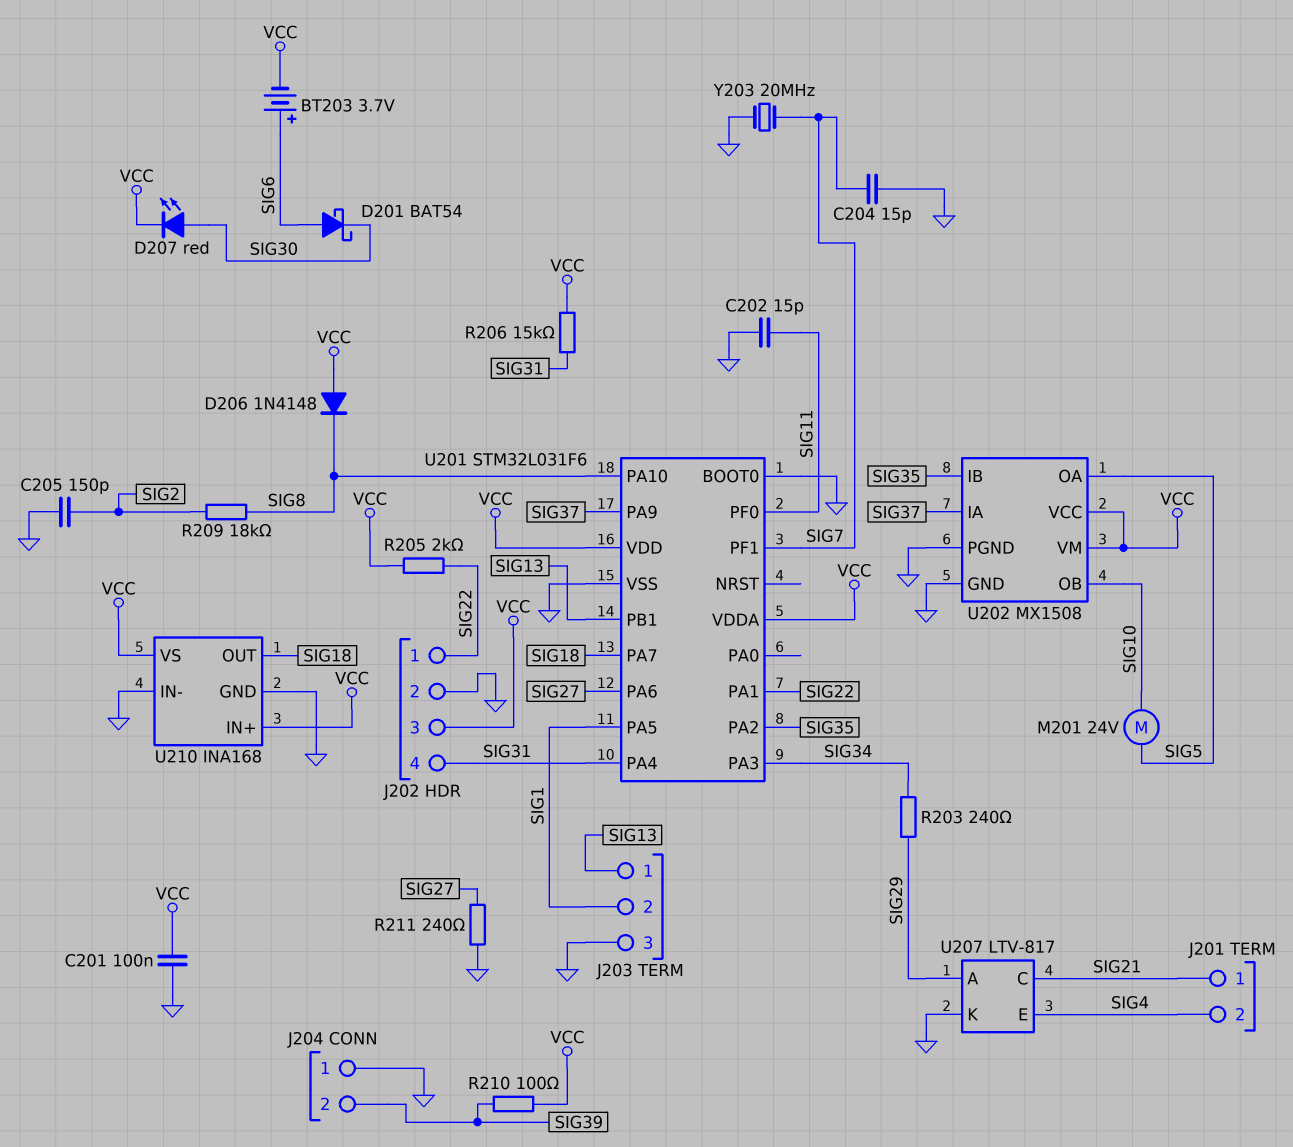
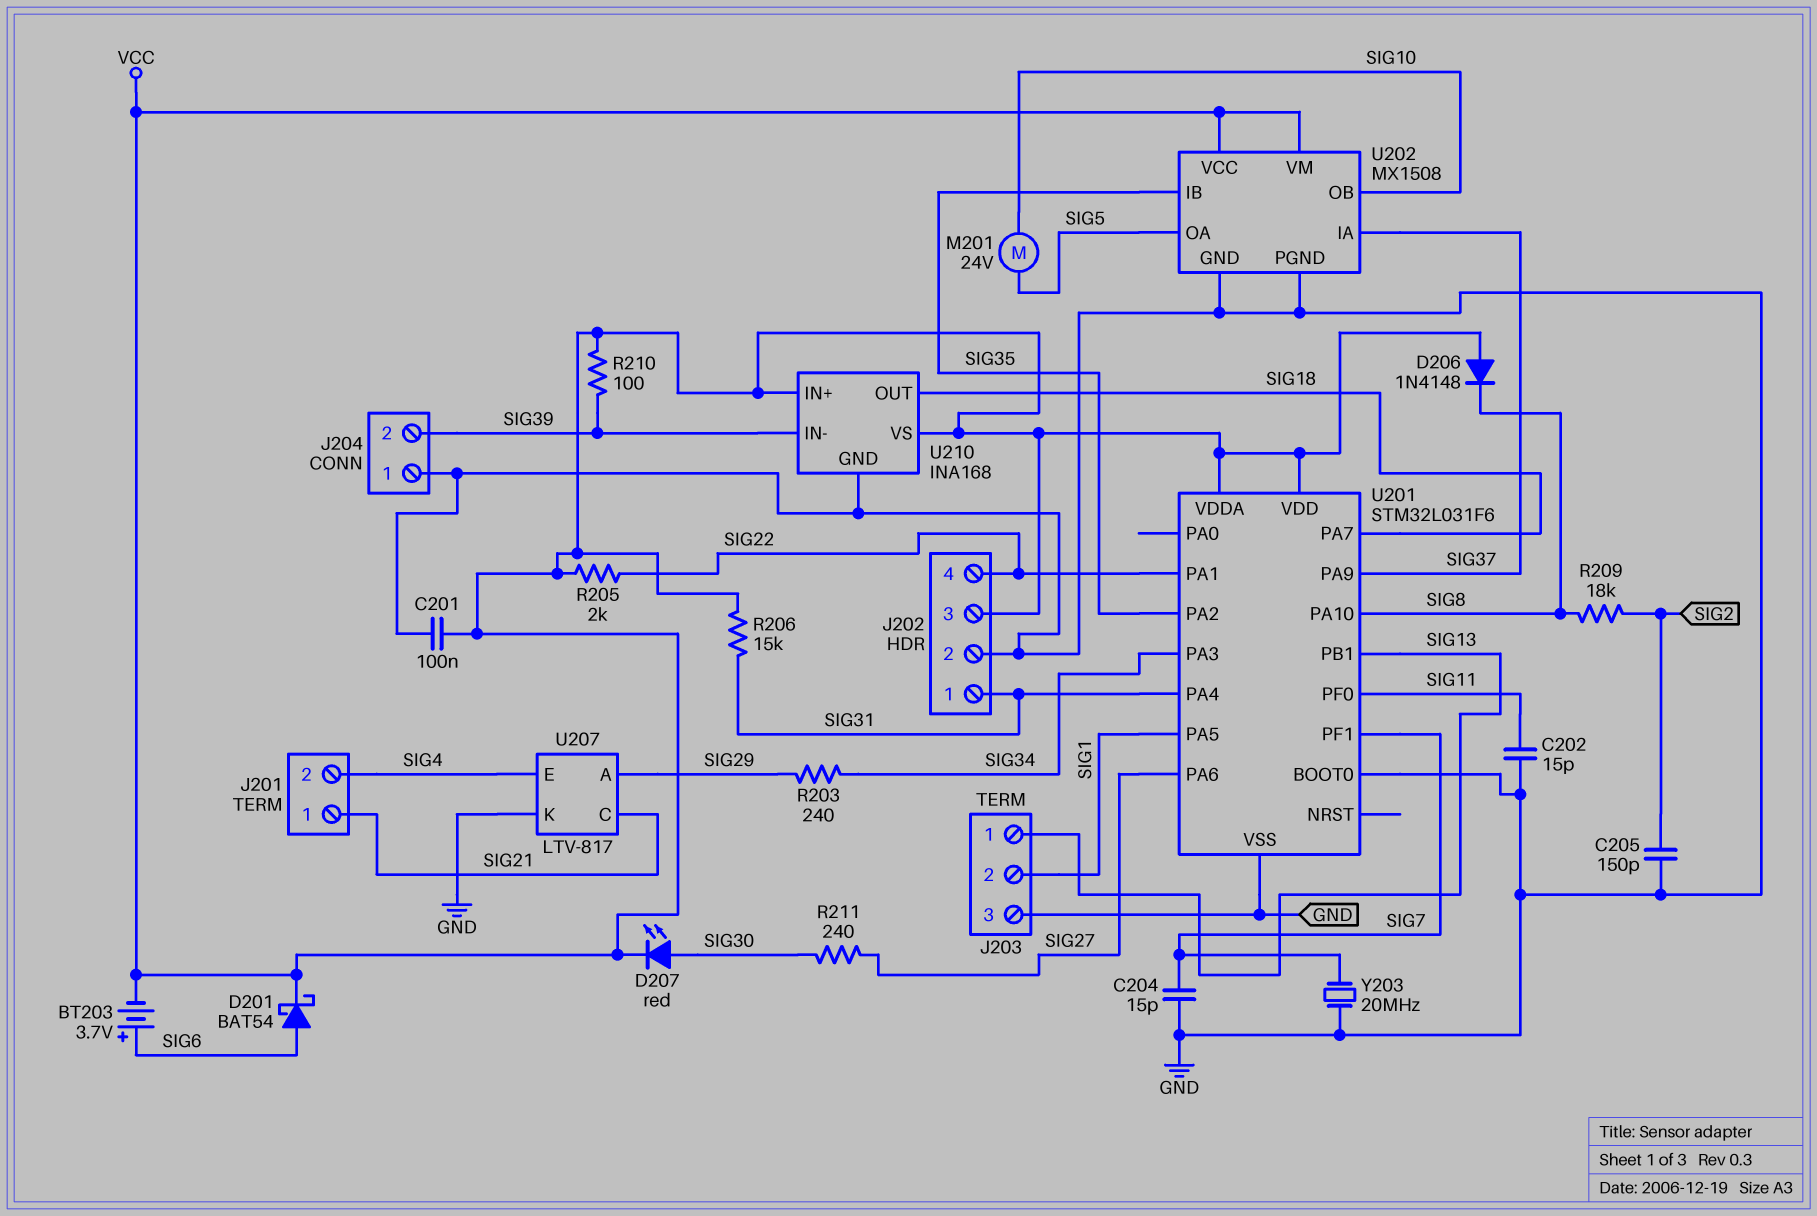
D201: schottky BAT54 (A SIG6, K SIG30) -> schottky BAT54 (A SIG6, K VCC)
J202 pin 1: SIG22 -> SIG31
J202 pin 4: SIG31 -> SIG22
R211: 240 (GND, SIG27) -> 240 (SIG27, SIG30)
U210 pin IN-: GND -> SIG39

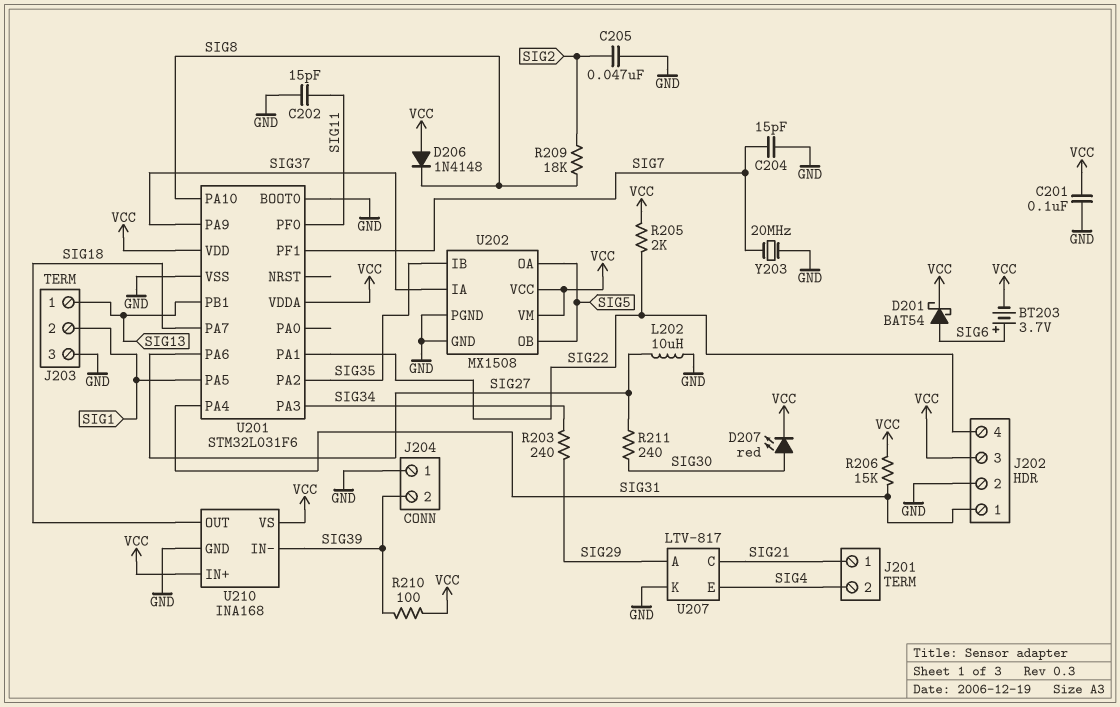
C205: 150pF (GND, SIG2) -> 47nF (GND, SIG2)
L202: none -> 10uH (GND, SIG27)
M201: motor 24V (SIG5, SIG10) -> none
U202 pin OB: SIG10 -> SIG5

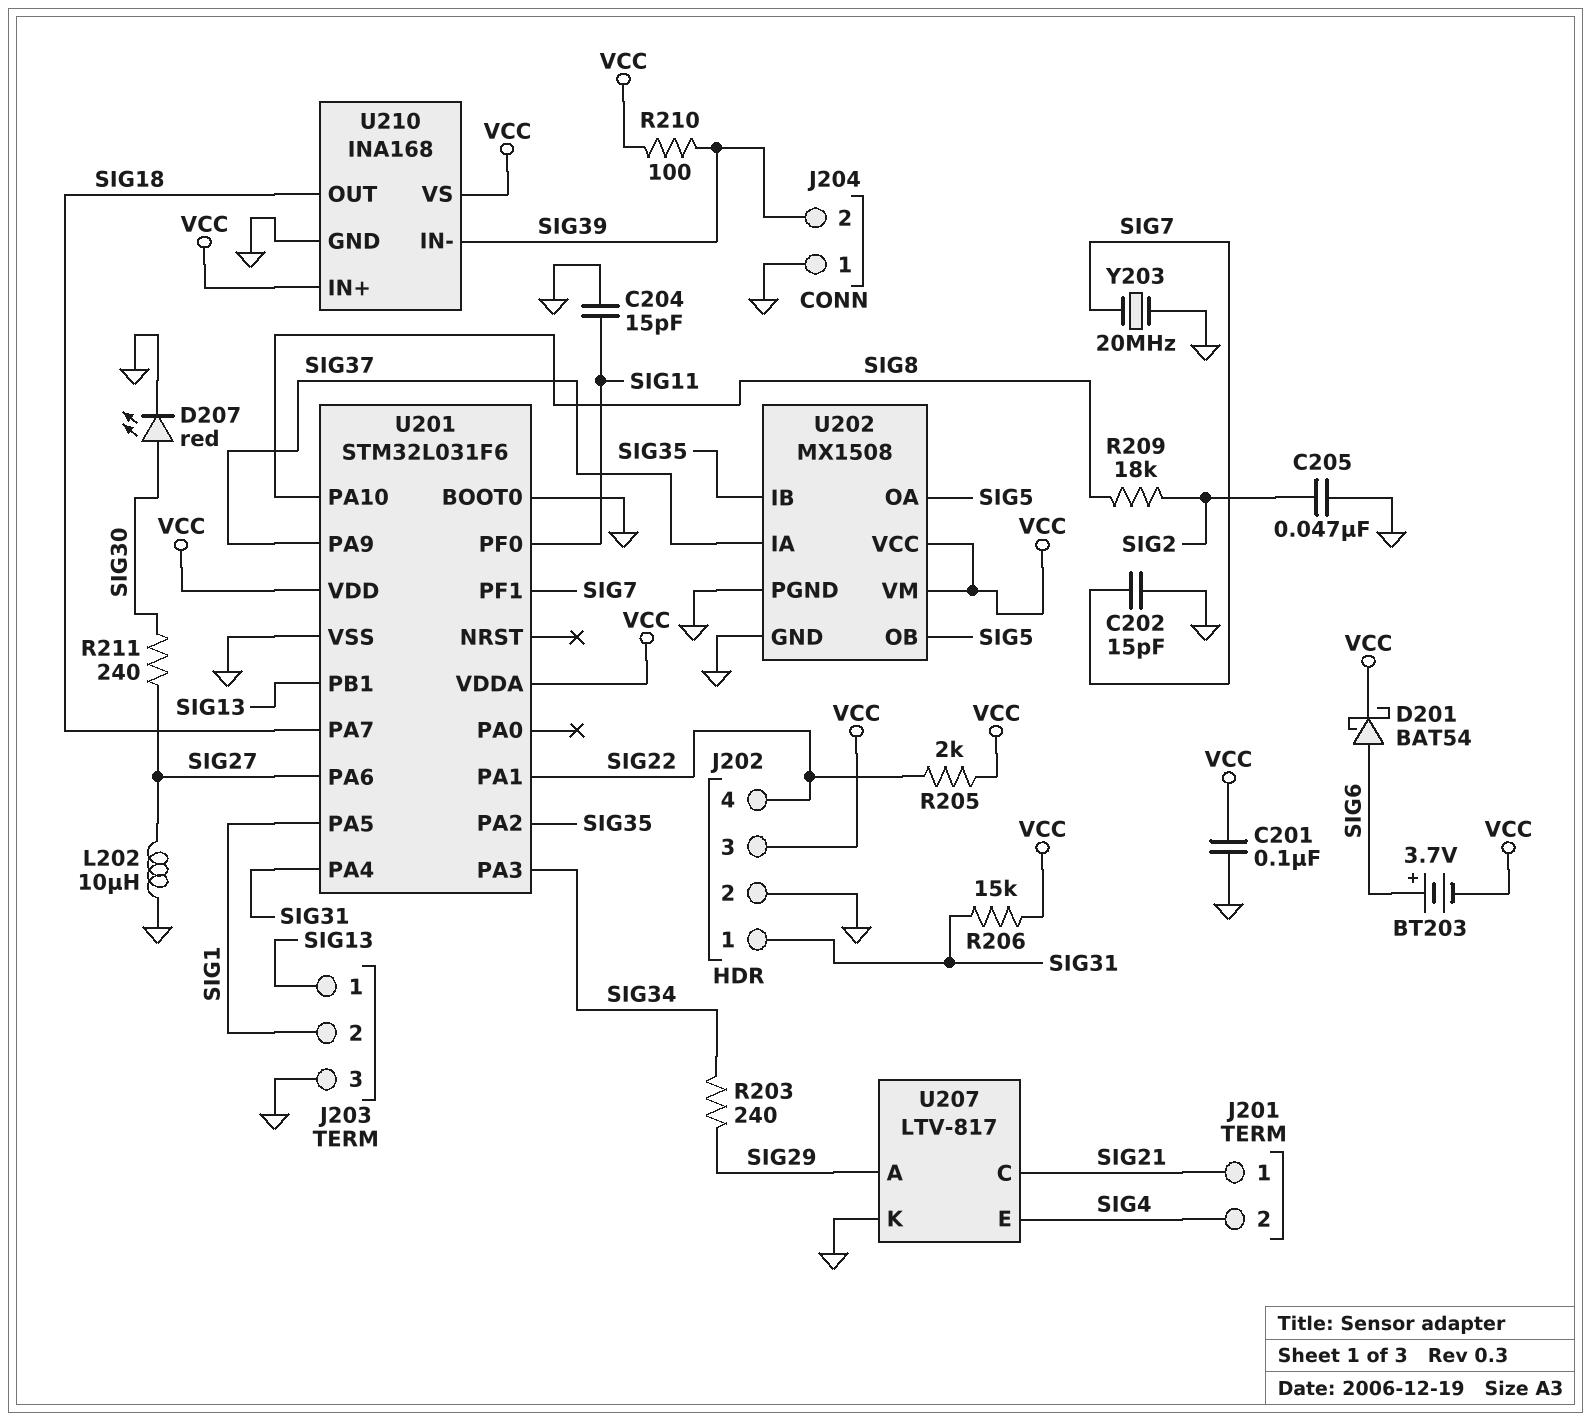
C202: 15pF (GND, SIG11) -> 15pF (GND, SIG7)
C204: 15pF (GND, SIG7) -> 15pF (GND, SIG11)
D206: diode 1N4148 (A VCC, K SIG8) -> none
D207: LED red (A SIG30, K VCC) -> LED red (A SIG30, K GND)

